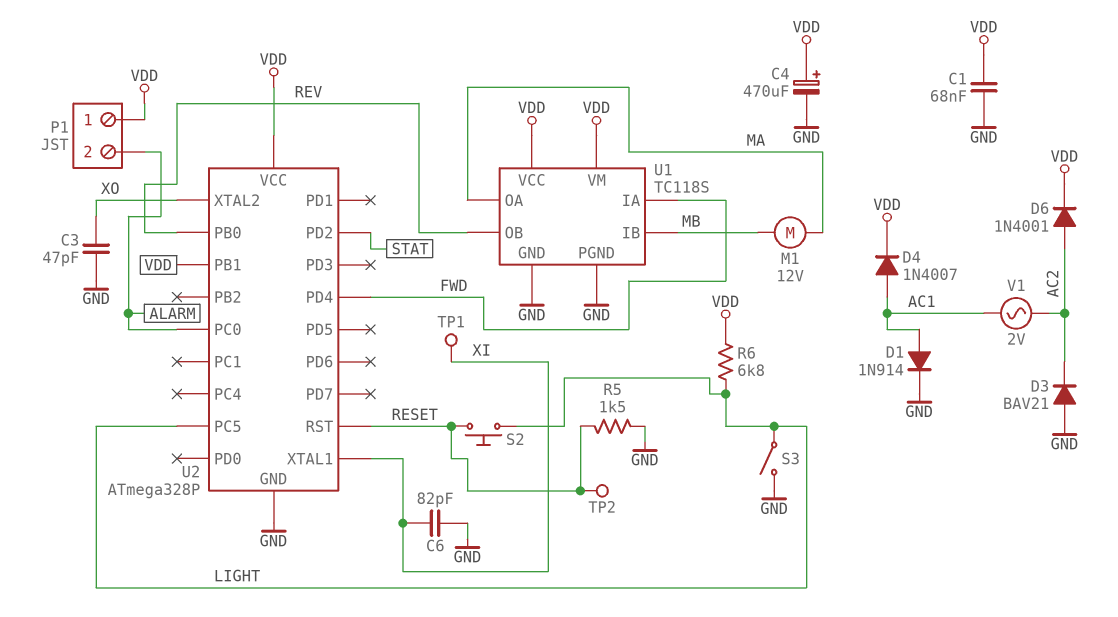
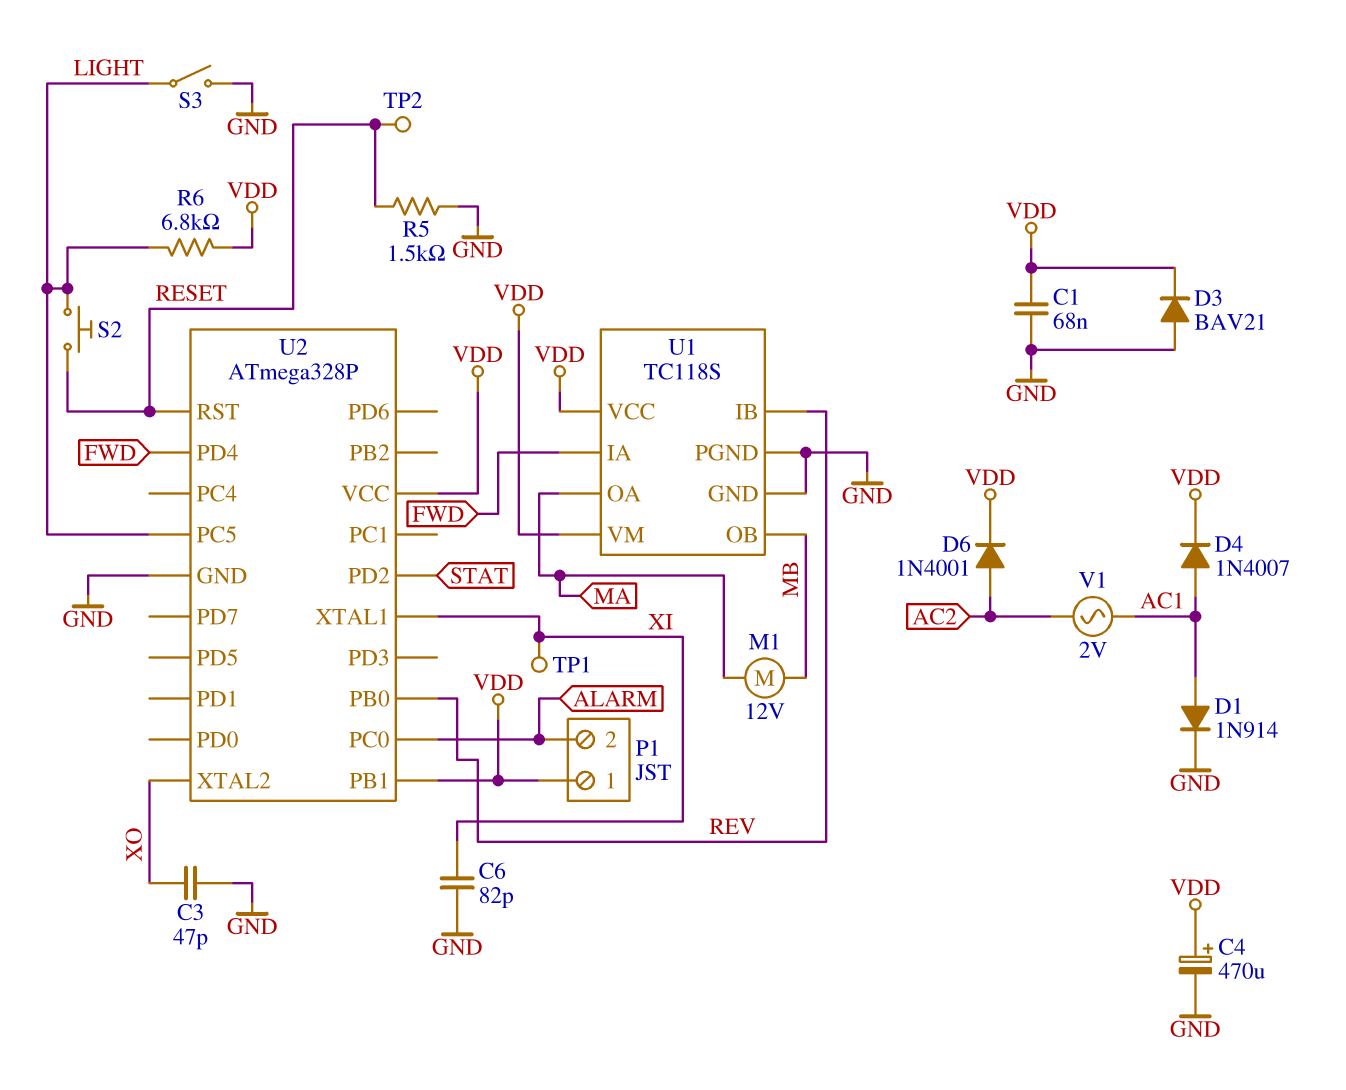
D3: diode BAV21 (A GND, K AC2) -> diode BAV21 (A GND, K VDD)
U1 pin IB: MB -> REV
U1 pin OB: REV -> MB

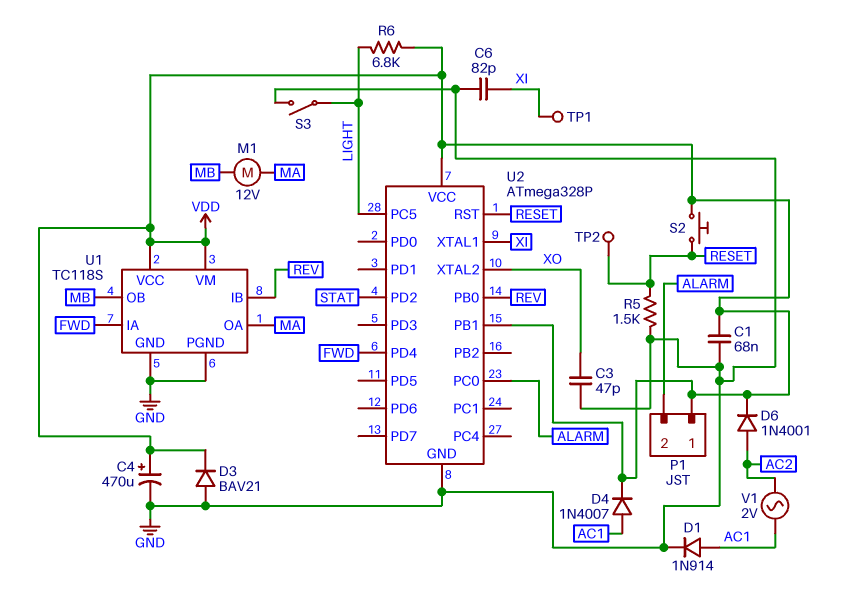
S2: button (LIGHT, RESET) -> button (RESET, VDD)

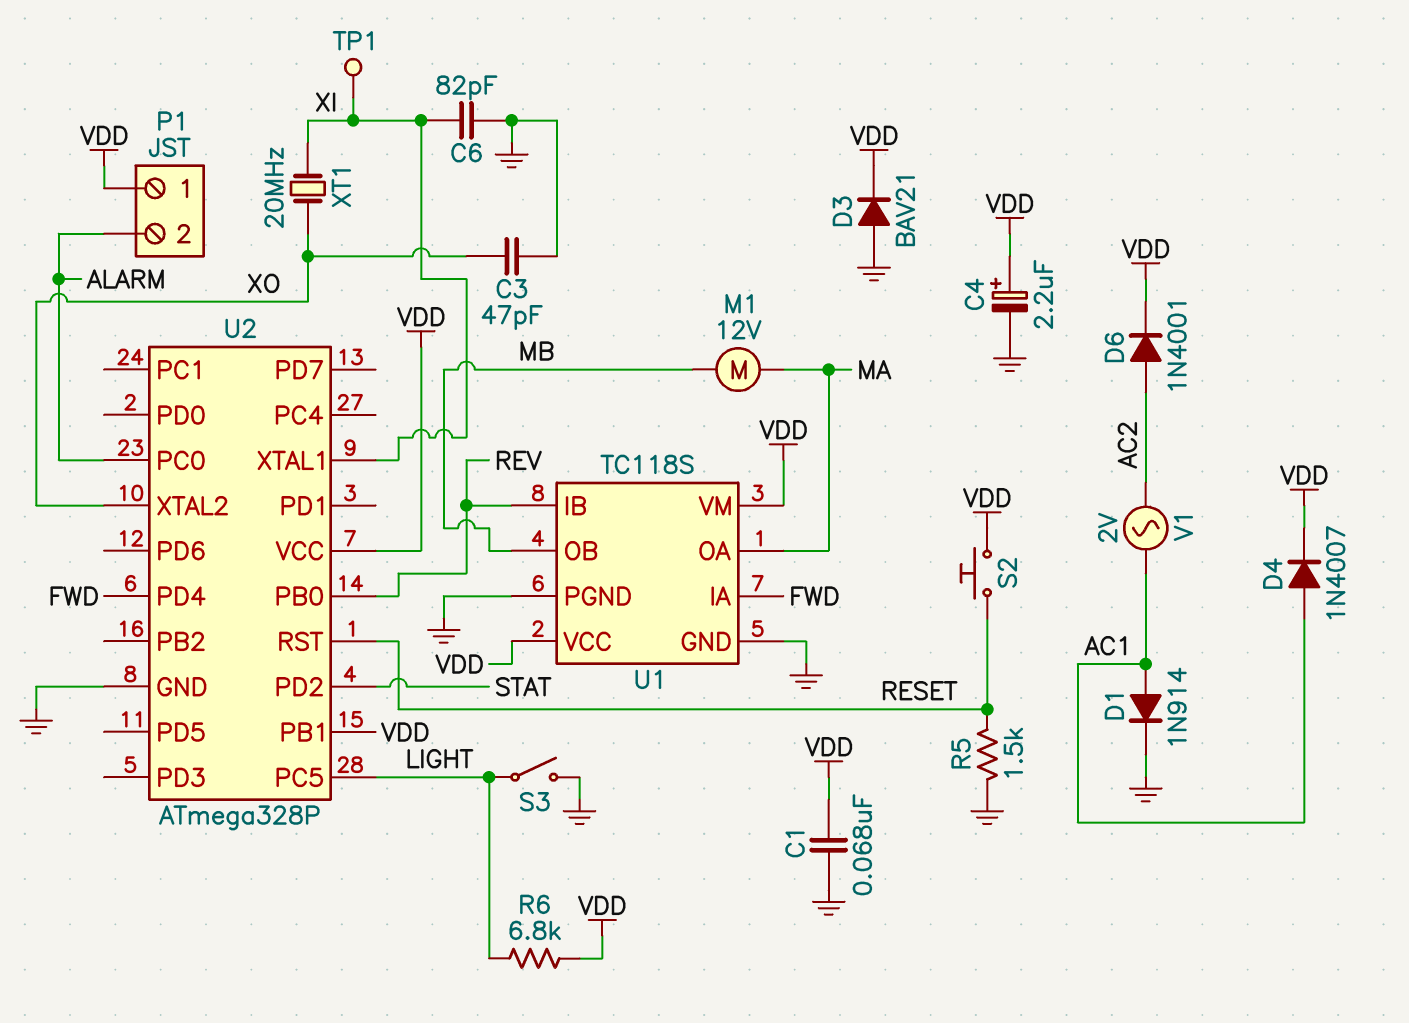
C4: 470uF (plus VDD, minus GND) -> 2.2uF (plus VDD, minus GND)
TP2: test point (RESET) -> none
XT1: none -> 20MHz (XI, XO)

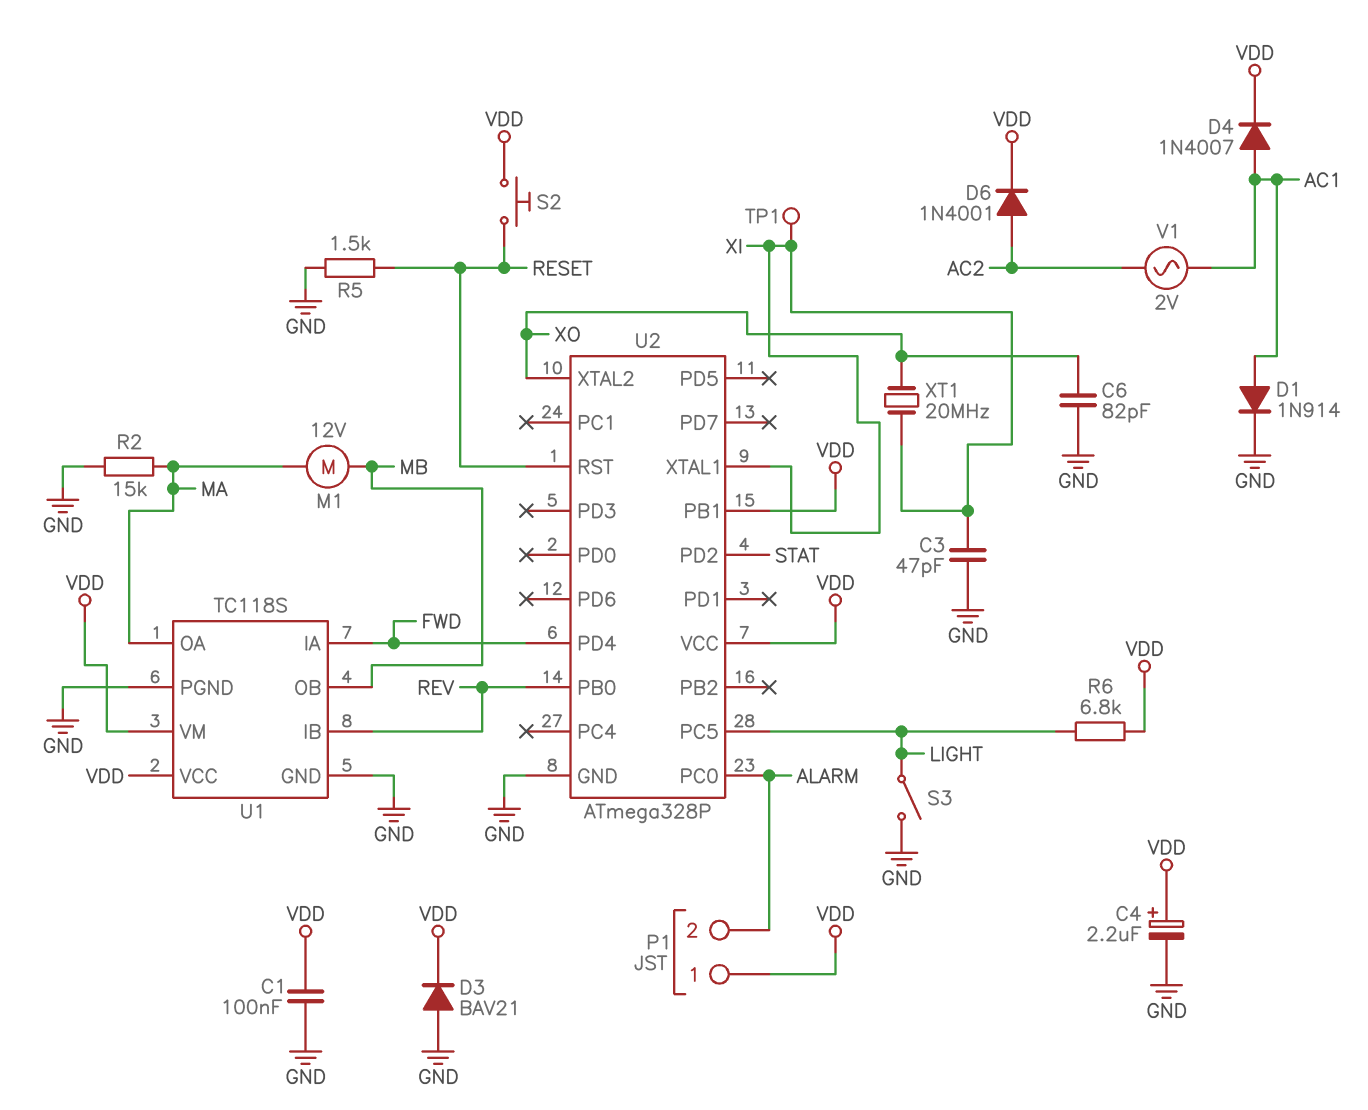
C1: 68nF (GND, VDD) -> 100nF (GND, VDD)
C3: 47pF (GND, XO) -> 47pF (GND, XI)
C6: 82pF (GND, XI) -> 82pF (GND, XO)
R2: none -> 15k (GND, MA)

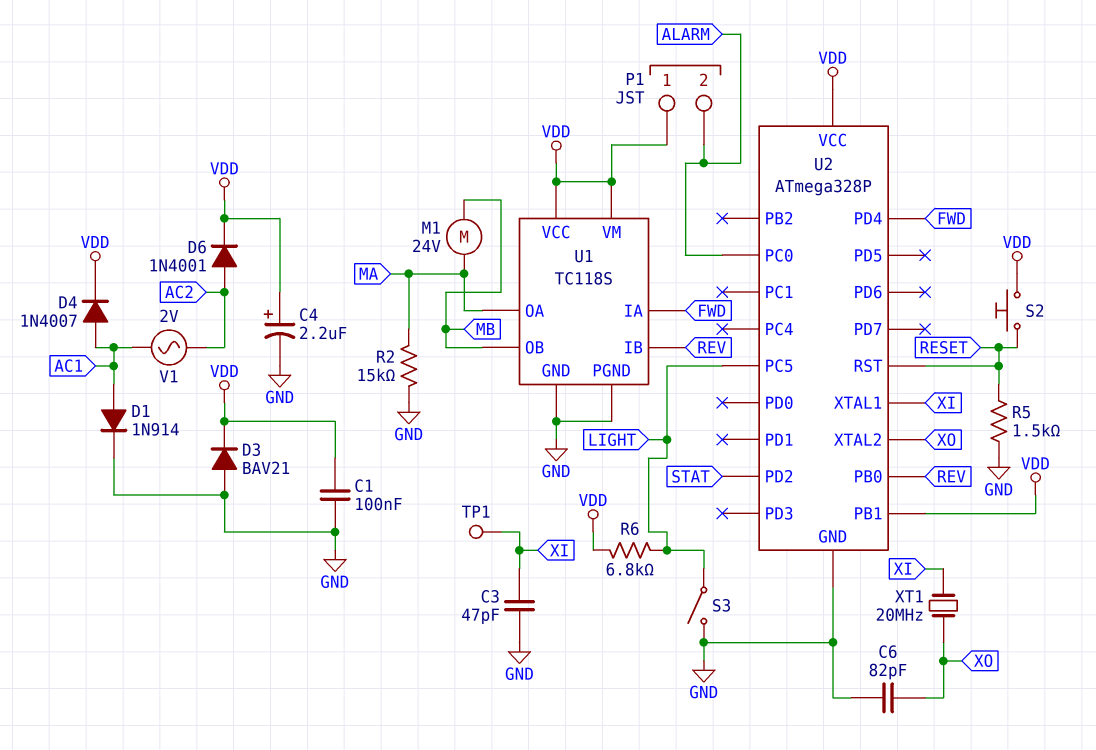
M1: motor 12V (MA, MB) -> motor 24V (MA, MB)

